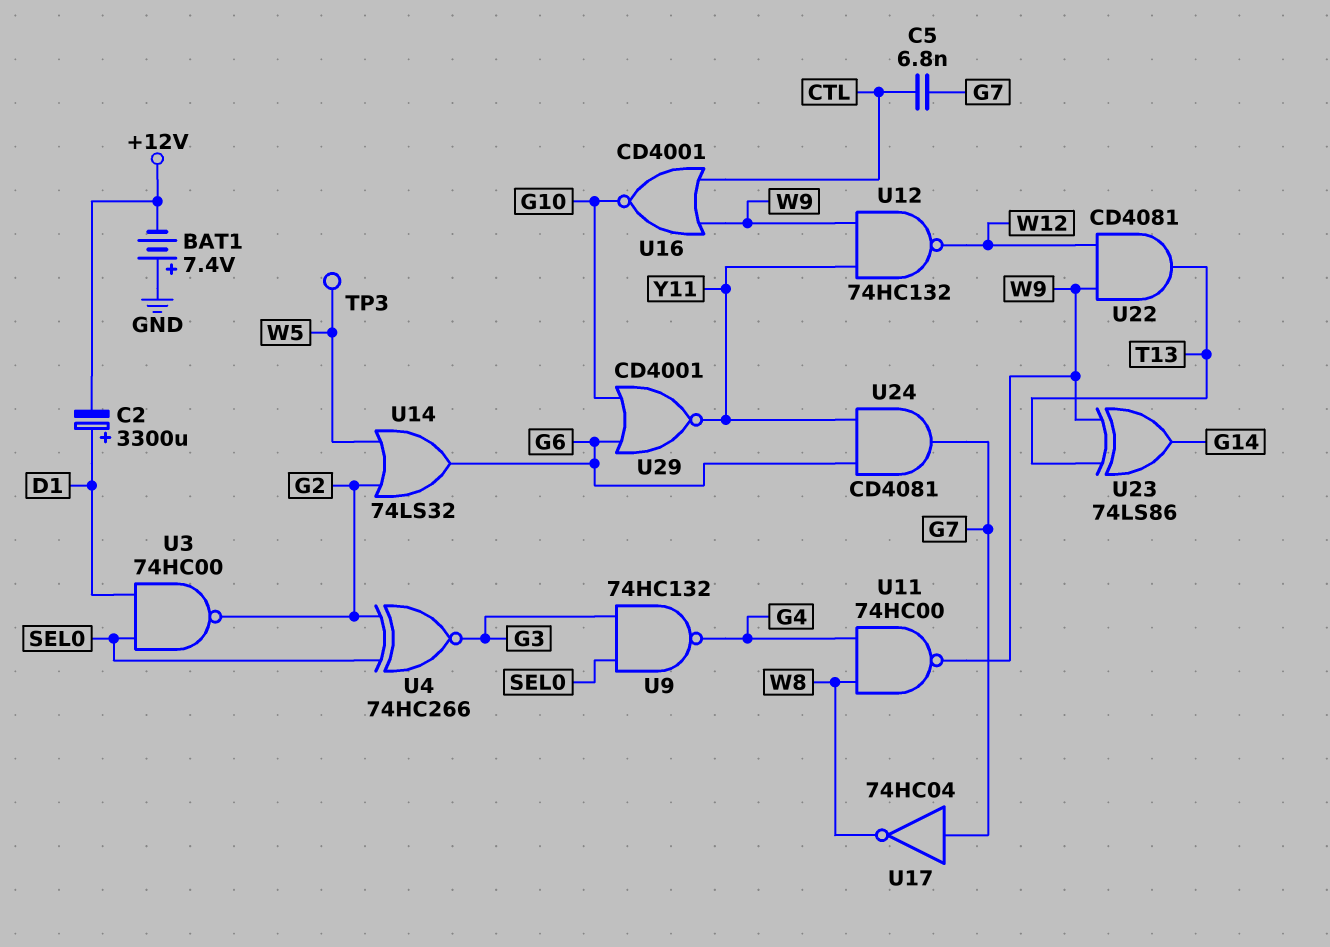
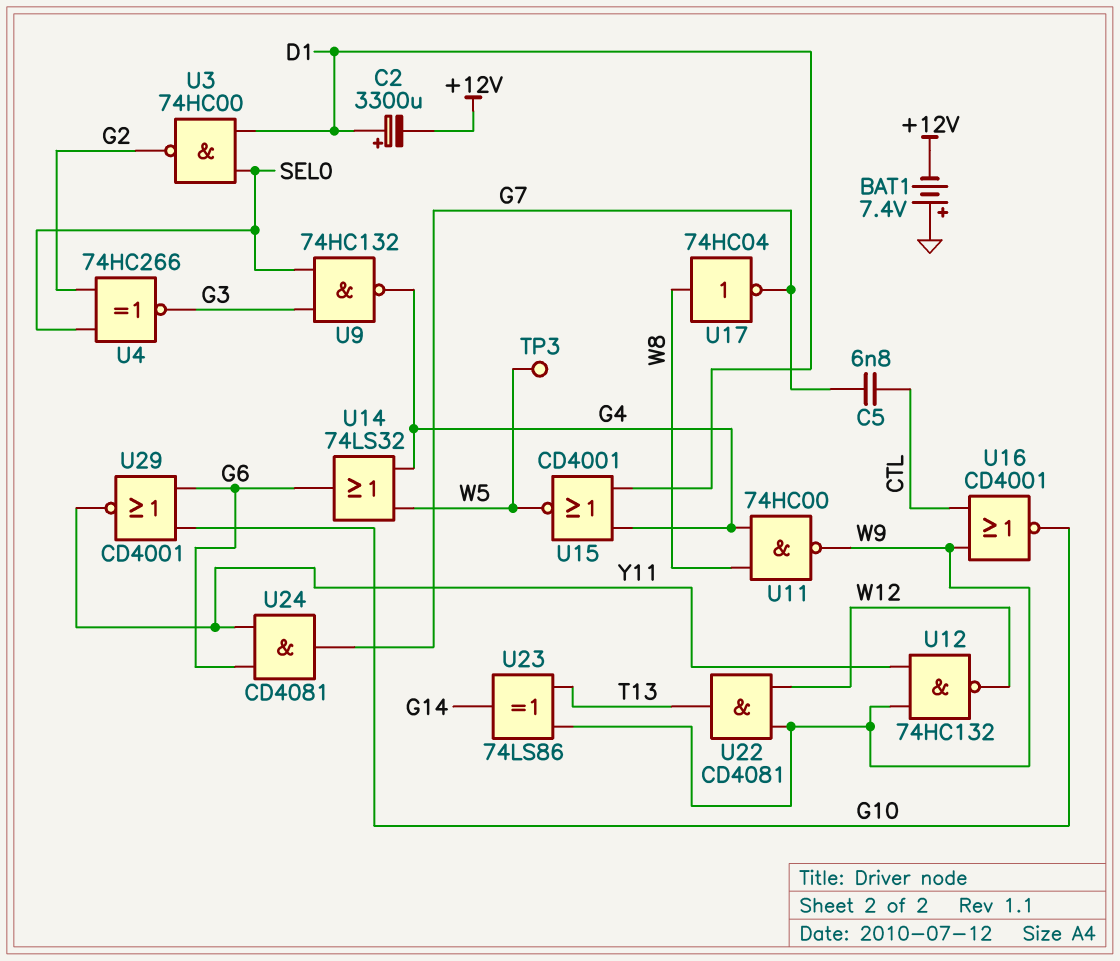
U14: OR 74LS32 (in G2, in W5, out G6) -> OR 74LS32 (in G4, in W5, out G6)
U15: none -> NOR CD4001 (in D1, in G4, out W5)
U17: NOT 74HC04 (in G7, out W8) -> NOT 74HC04 (in W8, out G7)

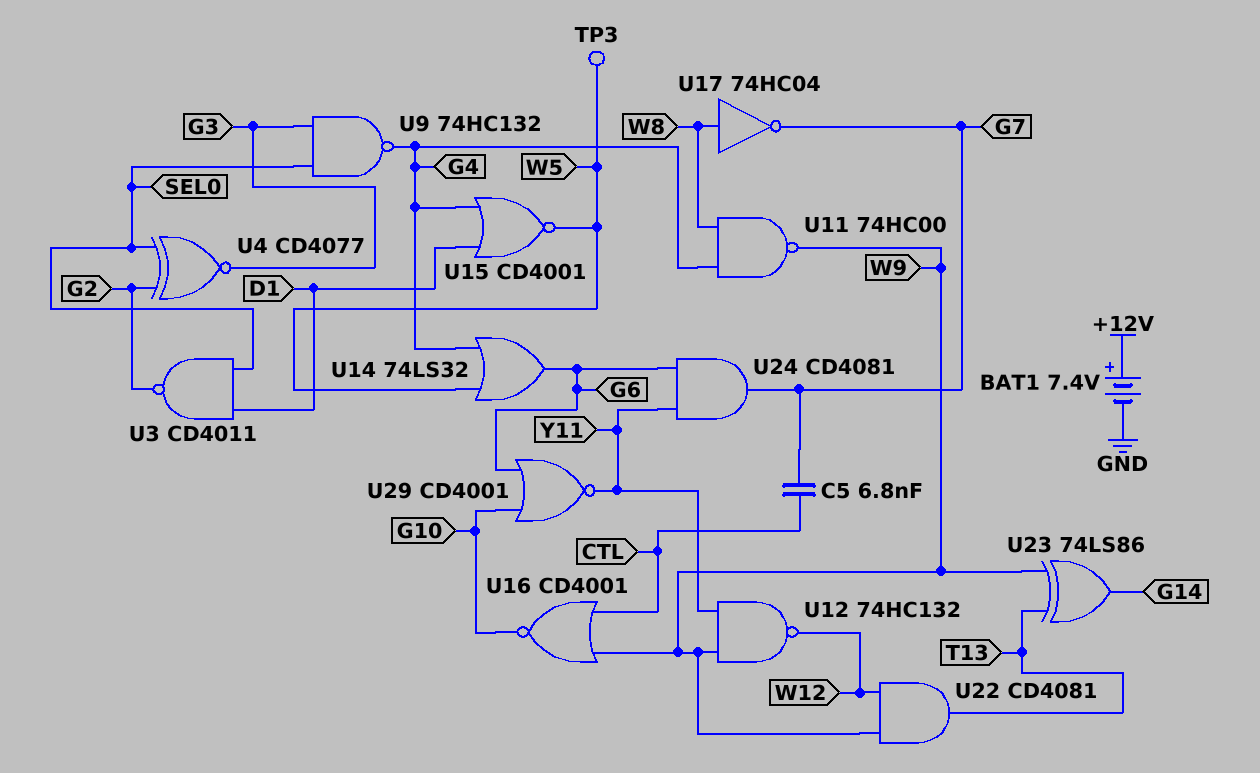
BAT1: 7.4V (plus GND, minus +12V) -> 7.4V (plus +12V, minus GND)
C2: 3300uF (plus D1, minus +12V) -> none
U3: NAND 74HC00 (in D1, in SEL0, out G2) -> NAND CD4011 (in D1, in SEL0, out G2)
U4: XNOR 74HC266 (in G2, in SEL0, out G3) -> XNOR CD4077 (in G2, in SEL0, out G3)

